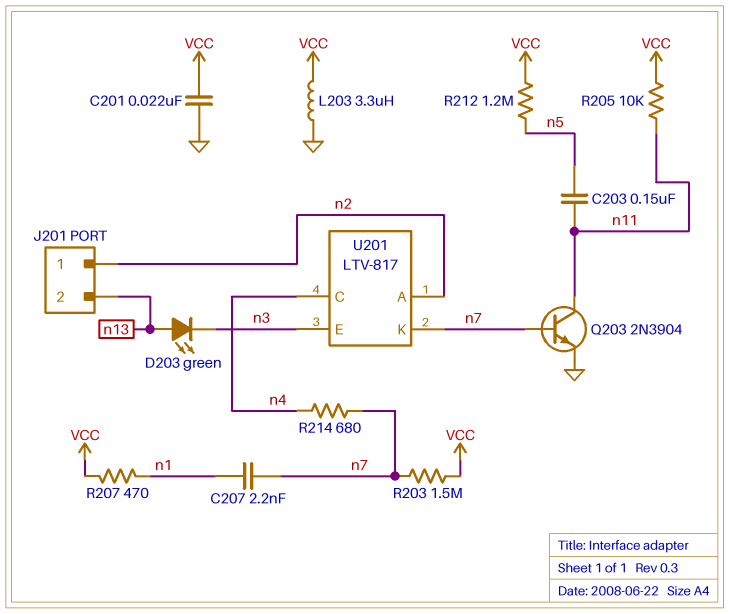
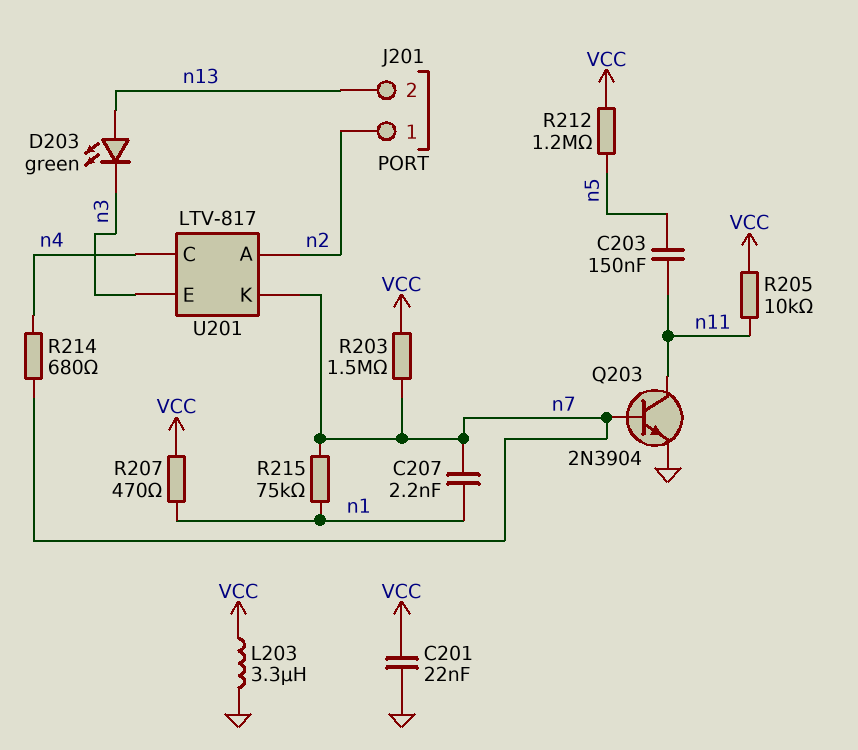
R215: none -> 75k (n1, n7)

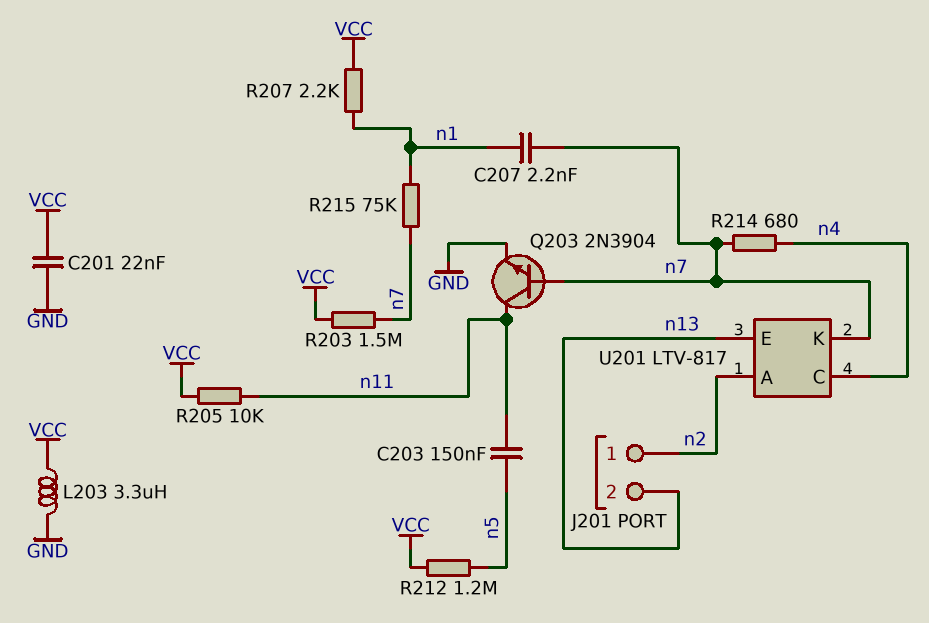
D203: LED green (A n13, K n3) -> none
R207: 470 (VCC, n1) -> 2.2k (VCC, n1)
U201 pin E: n3 -> n13

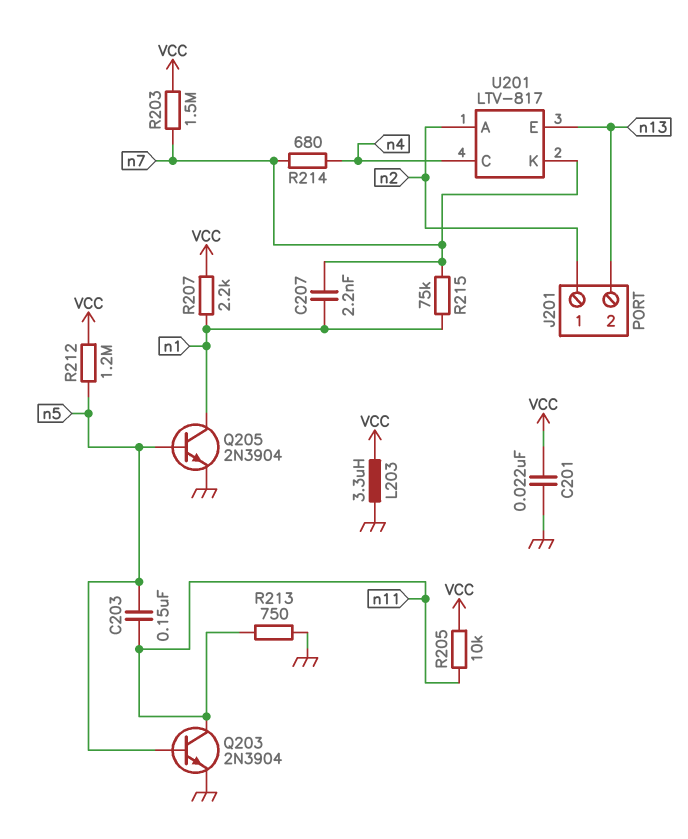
Q203: NPN 2N3904 (B n7, C n11, E GND) -> NPN 2N3904 (B n5, C n11, E GND)
Q205: none -> NPN 2N3904 (B n5, C n1, E GND)
R213: none -> 750 (GND, n11)

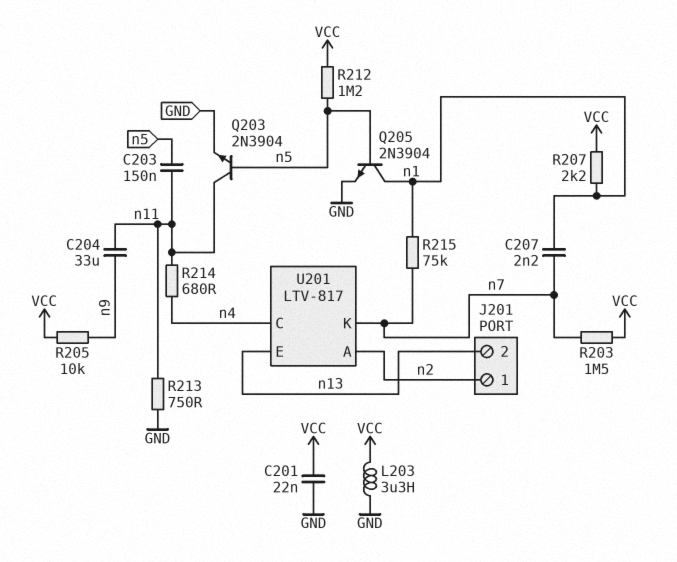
C204: none -> 33uF (n9, n11)
R205: 10k (VCC, n11) -> 10k (VCC, n9)
R214: 680 (n4, n7) -> 680 (n4, n11)

